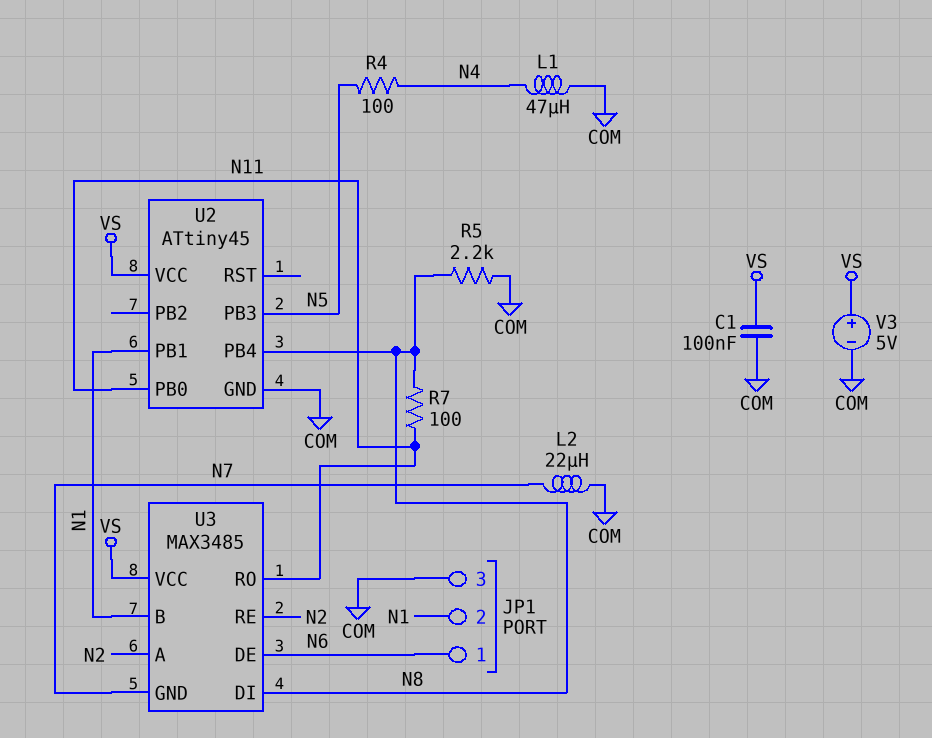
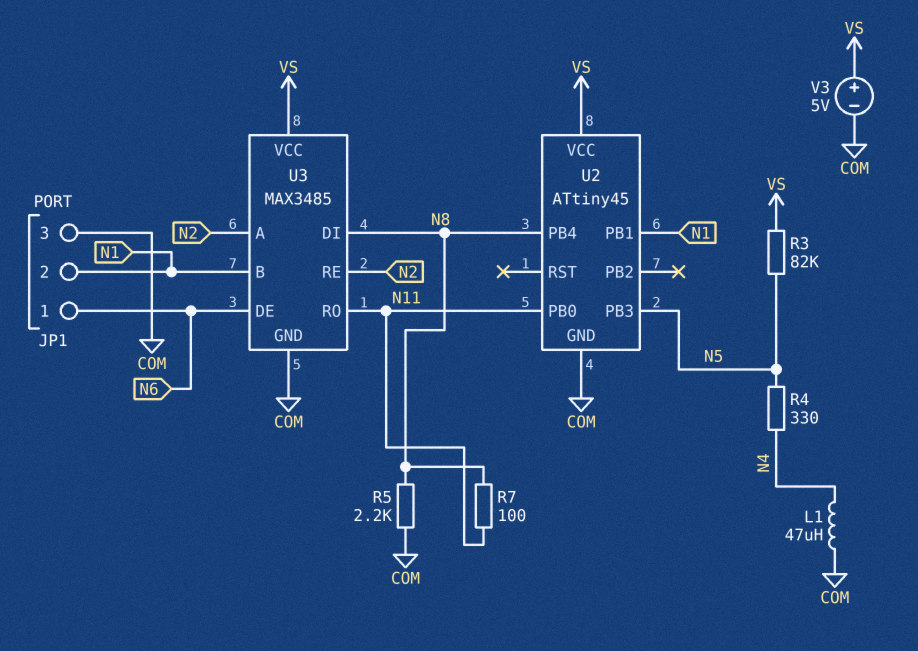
C1: 100nF (COM, VS) -> none
L2: 22uH (COM, N7) -> none
R3: none -> 82k (N5, VS)
R4: 100 (N4, N5) -> 330 (N4, N5)
U3 pin GND: N7 -> COM

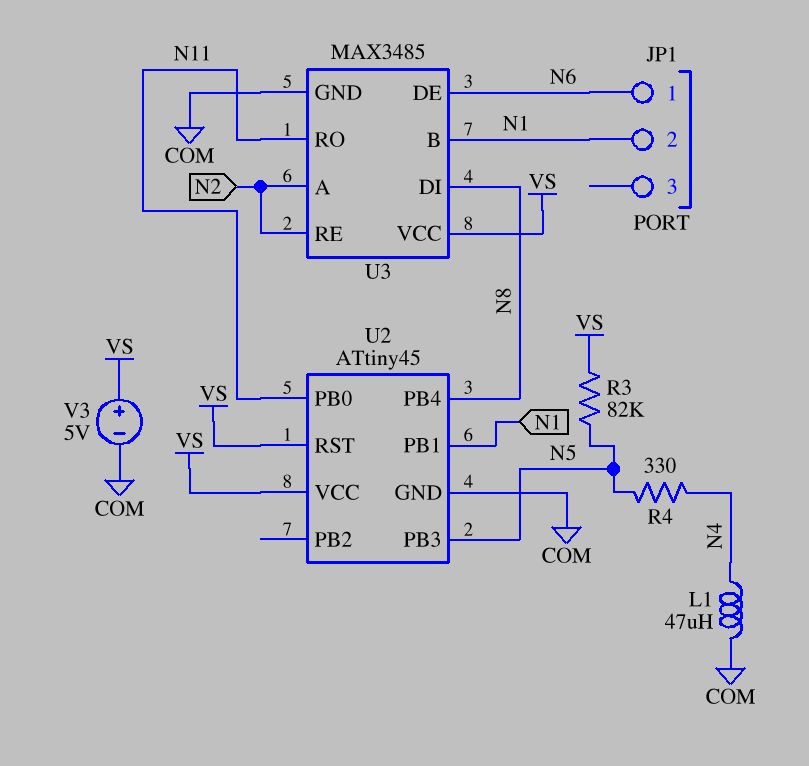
JP1 pin 3: COM -> none
R5: 2.2k (COM, N8) -> none
R7: 100 (N8, N11) -> none
U2 pin RST: none -> VS

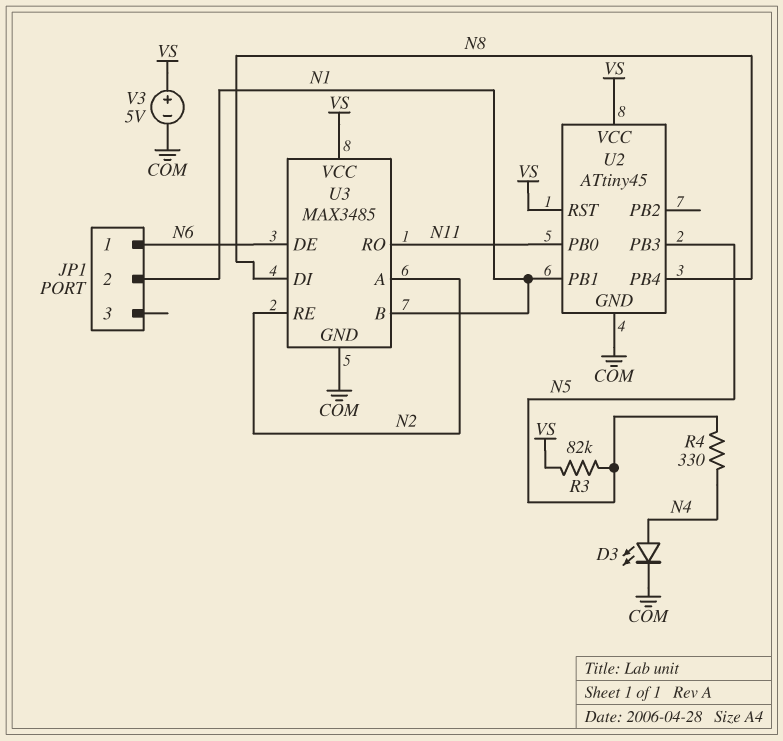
D3: none -> LED (A N4, K COM)
L1: 47uH (COM, N4) -> none

